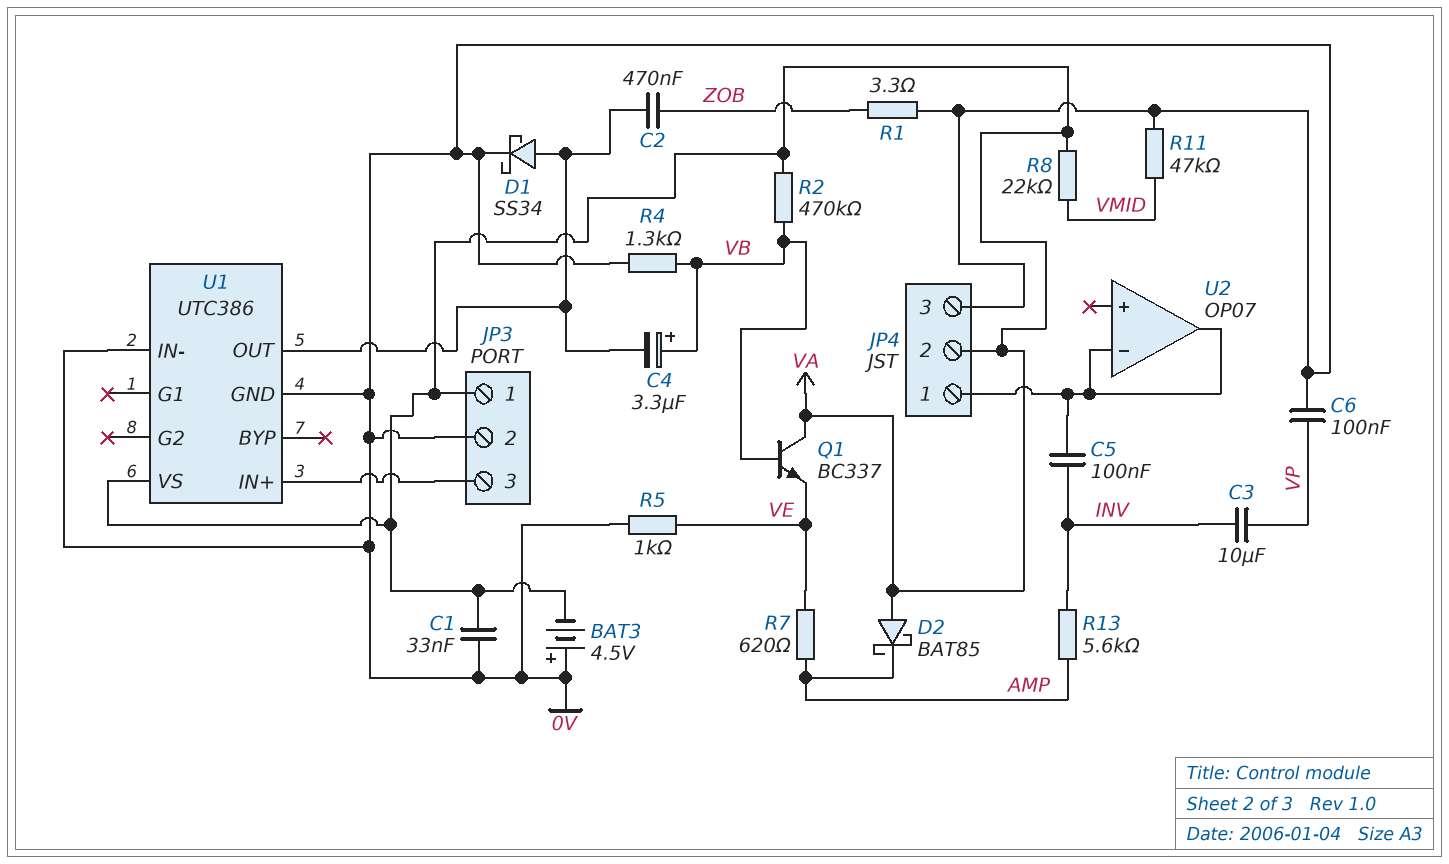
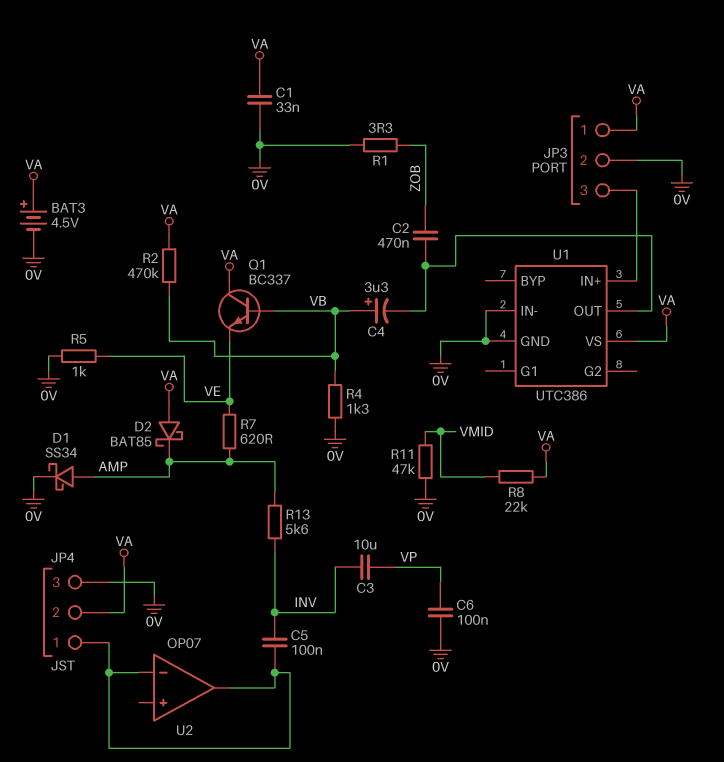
BAT3: 4.5V (plus 0V, minus VA) -> 4.5V (plus VA, minus 0V)
D1: schottky SS34 (A U1/OUT, K 0V) -> schottky SS34 (A AMP, K 0V)

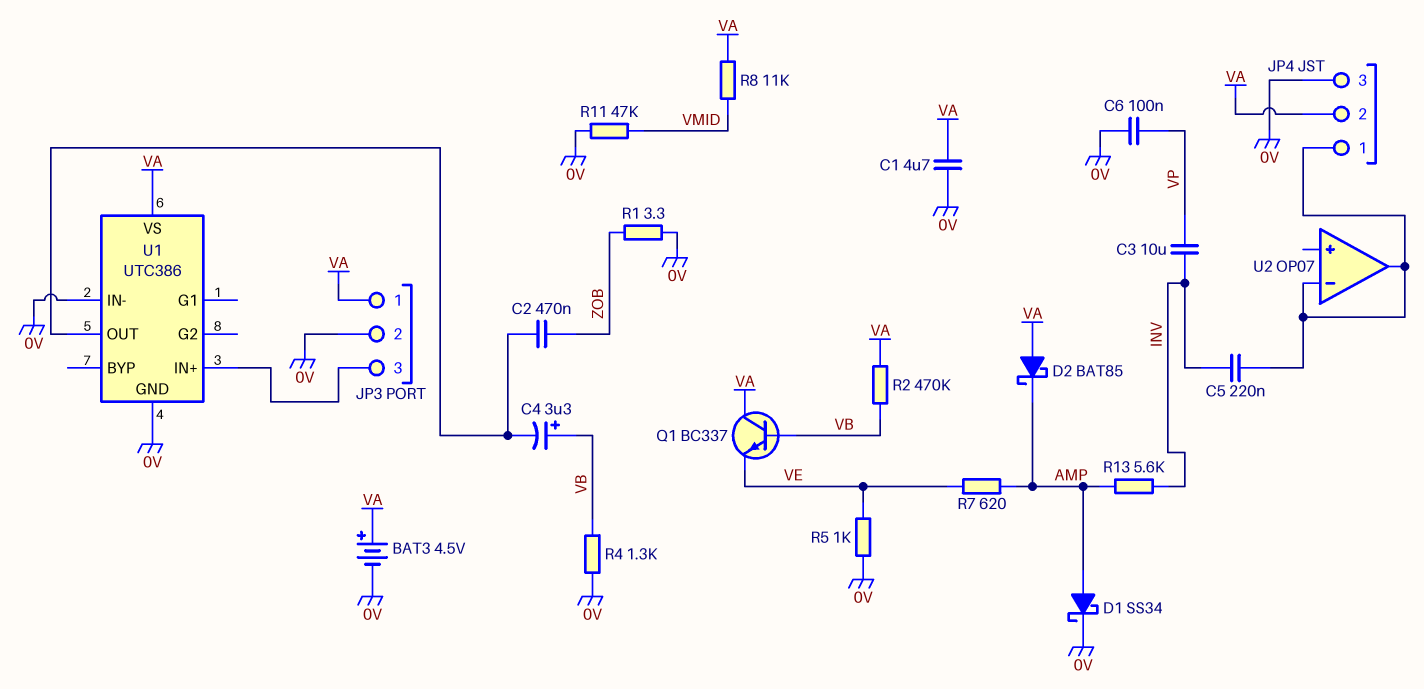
C1: 33nF (0V, VA) -> 4.7uF (0V, VA)
C5: 100nF (INV, JP4/1) -> 220nF (INV, JP4/1)
R8: 22k (VA, VMID) -> 11k (VA, VMID)

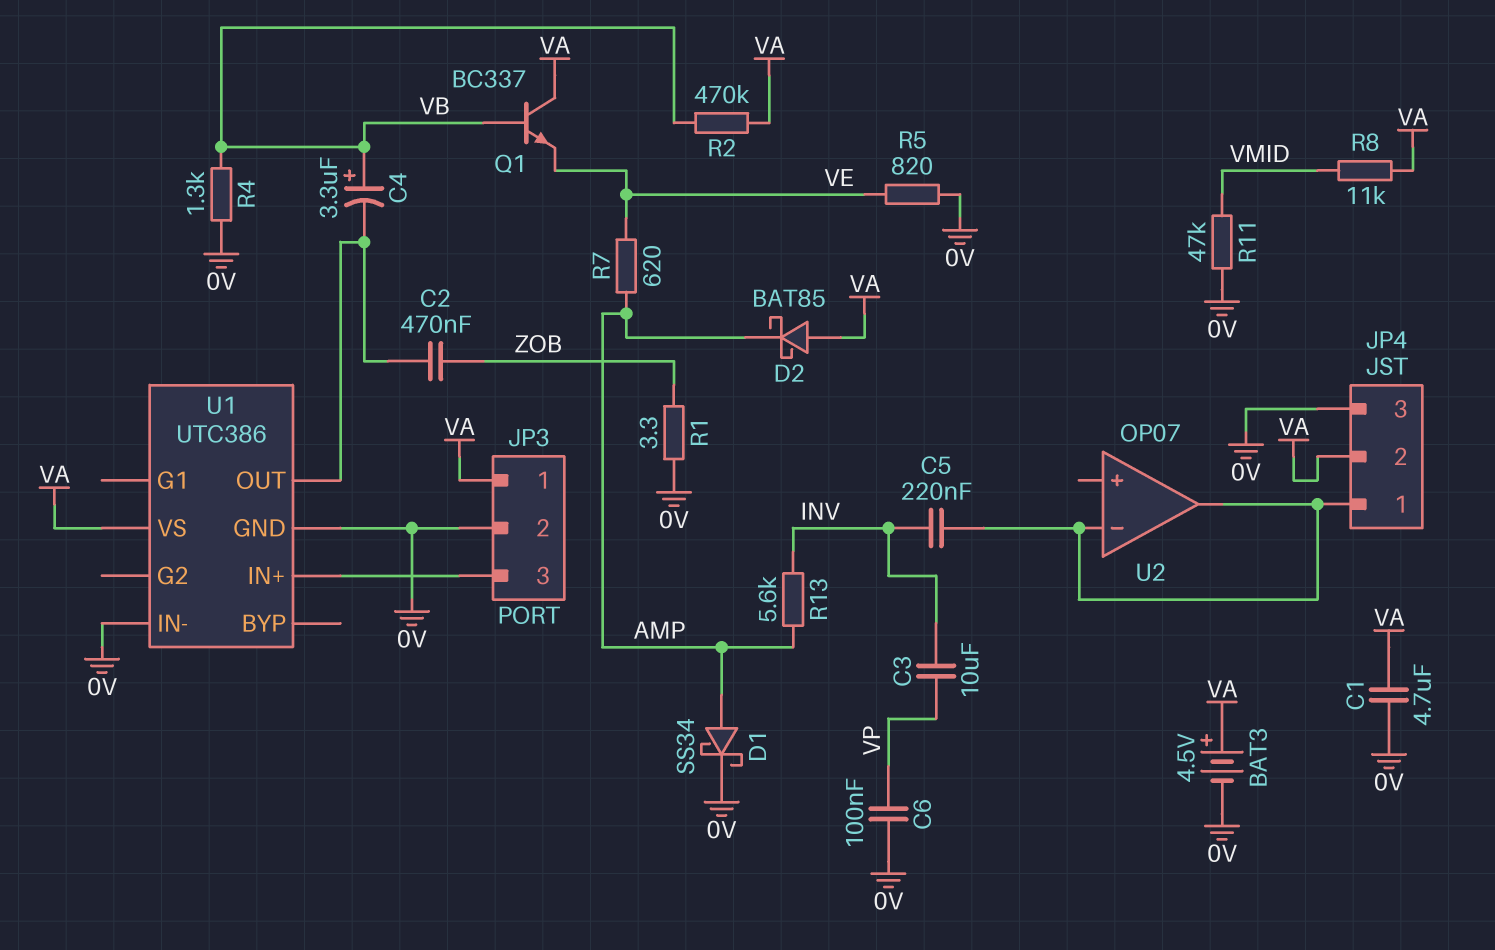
R5: 1k (0V, VE) -> 820 (0V, VE)

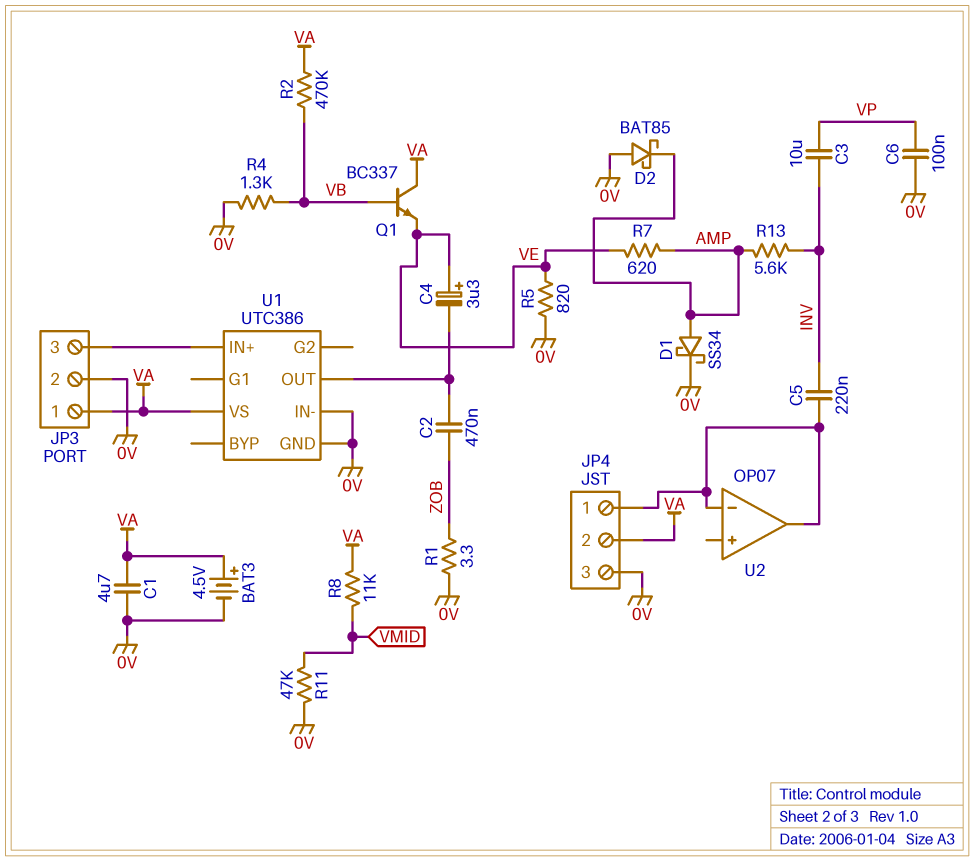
C4: 3.3uF (plus VB, minus U1/OUT) -> 3.3uF (plus VE, minus U1/OUT)
D2: schottky BAT85 (A VA, K AMP) -> schottky BAT85 (A 0V, K AMP)

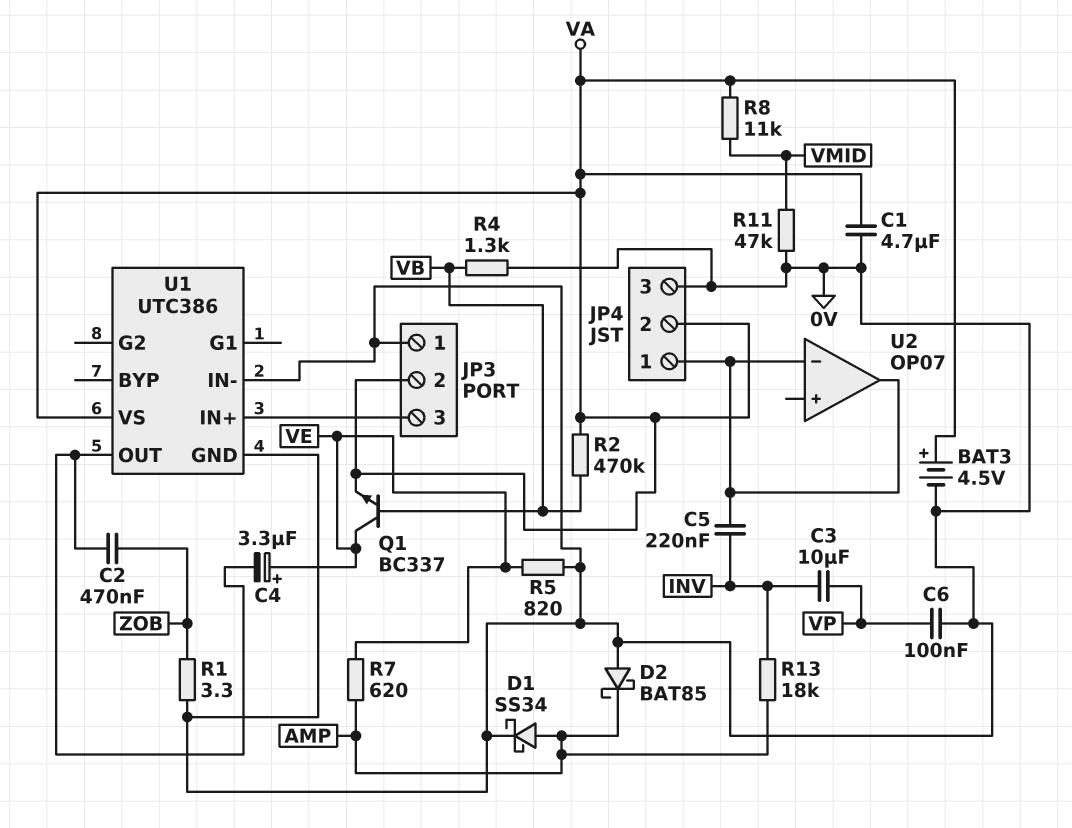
JP3 pin 1: VA -> 0V
JP3 pin 2: 0V -> VA
Q1: NPN BC337 (B VB, C VA, E VE) -> NPN BC337 (B VB, C VE, E VA)
R13: 5.6k (AMP, INV) -> 18k (AMP, INV)

